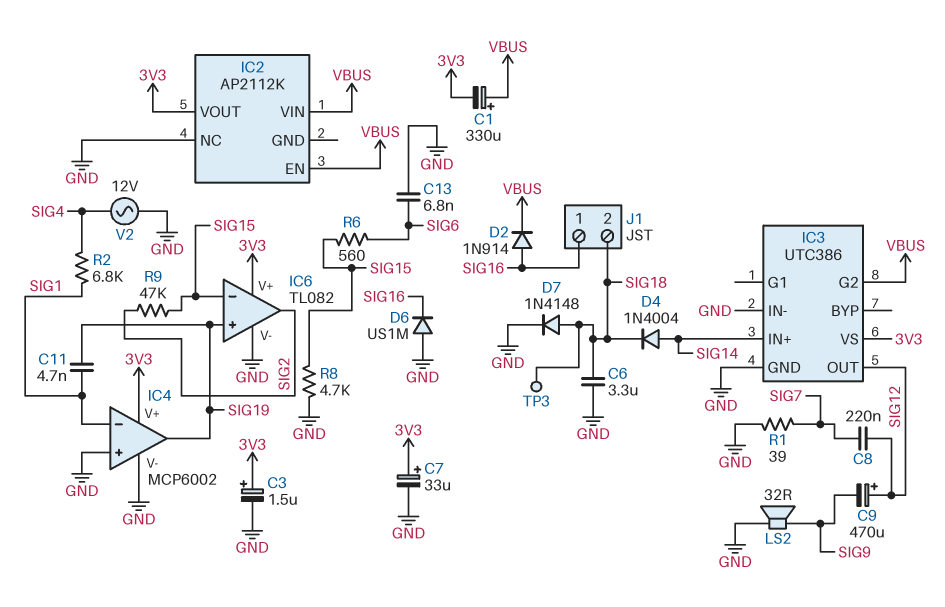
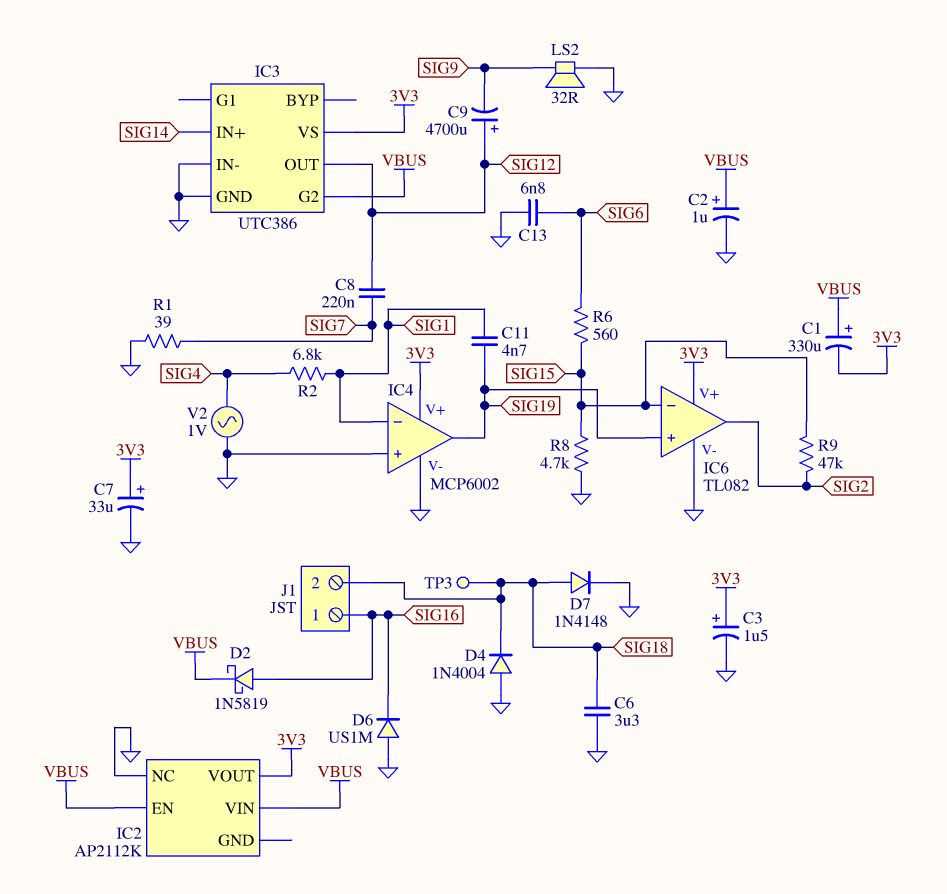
C2: none -> 1uF (plus VBUS, minus GND)
C9: 470uF (plus SIG12, minus SIG9) -> 4700uF (plus SIG12, minus SIG9)
D2: diode 1N914 (A SIG16, K VBUS) -> schottky 1N5819 (A SIG16, K VBUS)
D4: diode 1N4004 (A SIG14, K SIG18) -> diode 1N4004 (A GND, K SIG18)
V2: AC 12V (GND, SIG4) -> AC 1V (GND, SIG4)

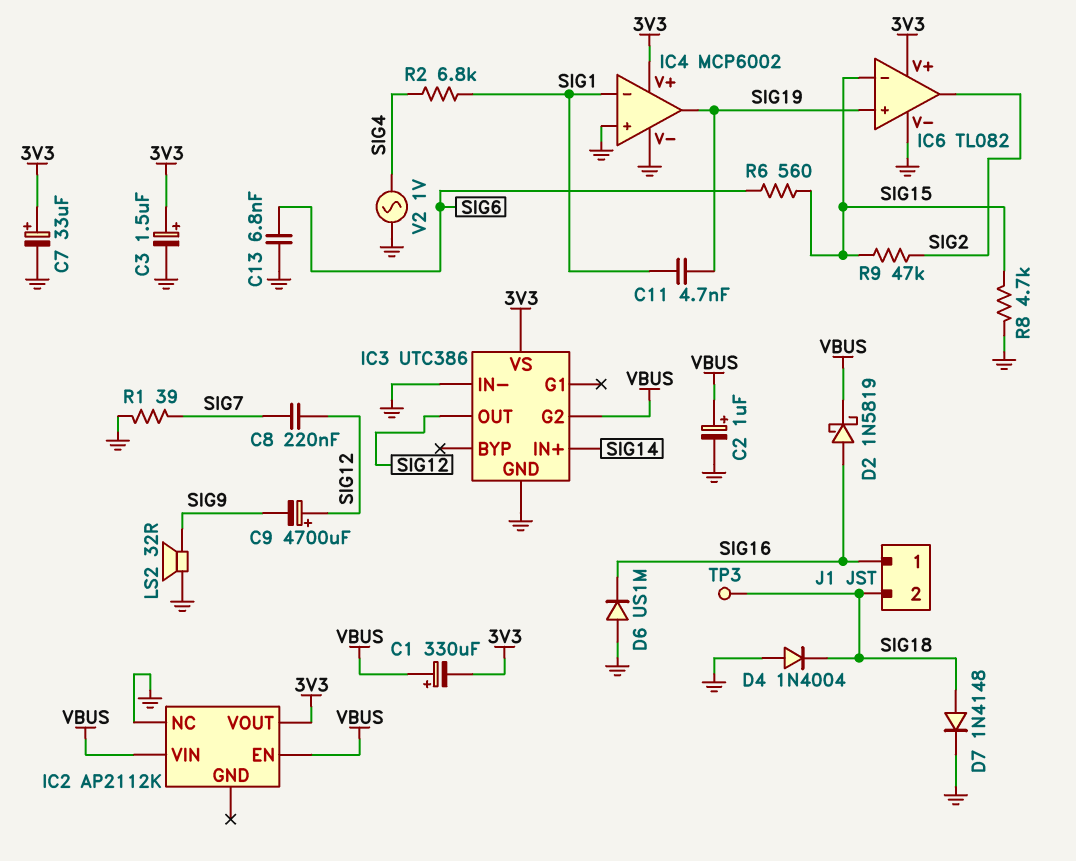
C6: 3.3uF (GND, SIG18) -> none

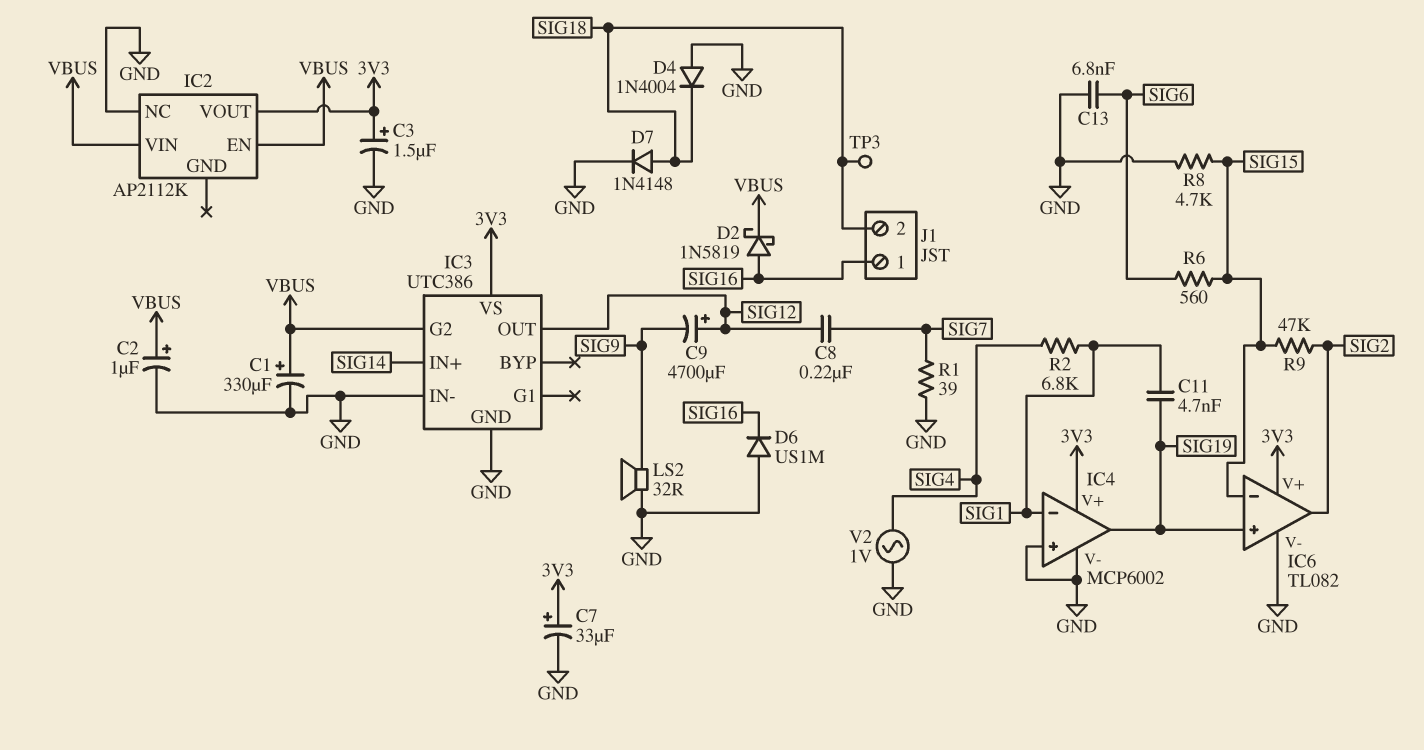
C1: 330uF (plus VBUS, minus 3V3) -> 330uF (plus VBUS, minus GND)

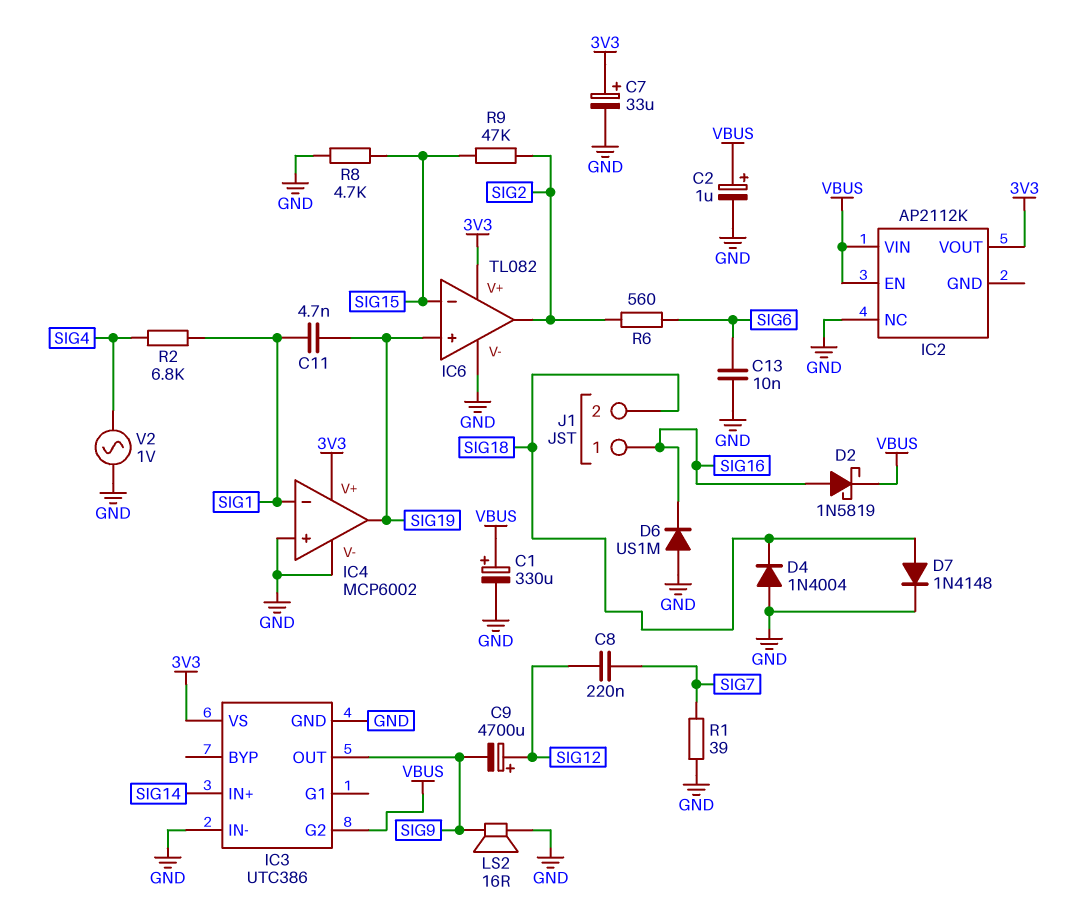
C3: 1.5uF (plus 3V3, minus GND) -> none
C13: 6.8nF (GND, SIG6) -> 10nF (GND, SIG6)
IC3 pin OUT: SIG12 -> SIG9
LS2: speaker 32R (GND, SIG9) -> speaker 16R (GND, SIG9)
R6: 560 (SIG6, SIG15) -> 560 (SIG2, SIG6)
TP3: test point (SIG18) -> none

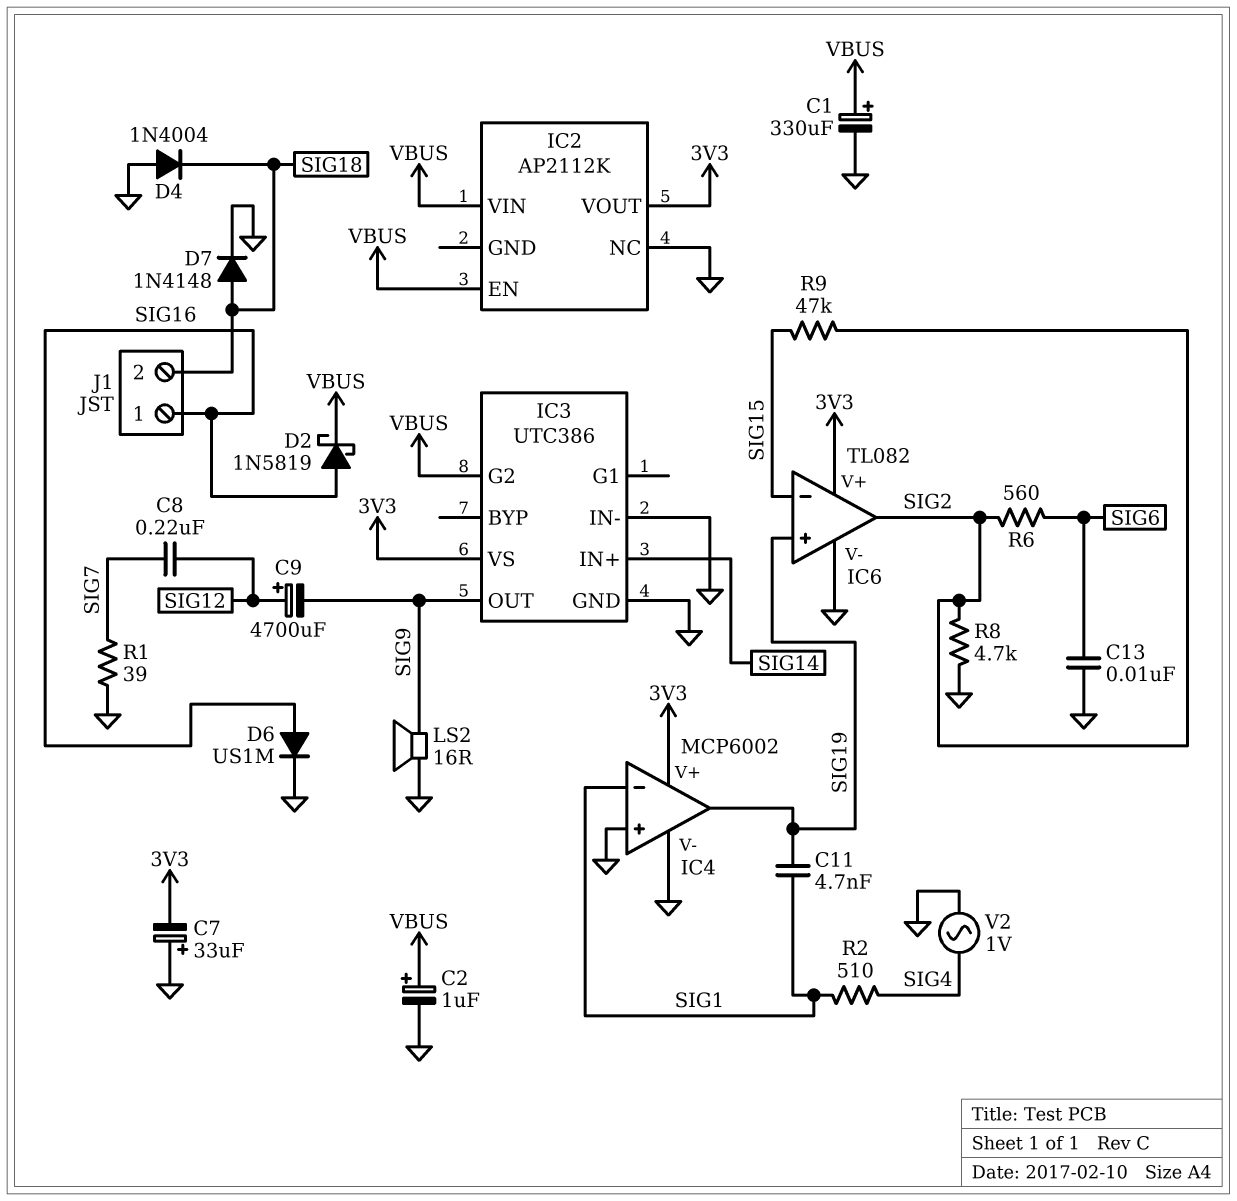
C7: 33uF (plus 3V3, minus GND) -> 33uF (plus GND, minus 3V3)
D6: diode US1M (A GND, K SIG16) -> diode US1M (A SIG16, K GND)
R2: 6.8k (SIG1, SIG4) -> 510 (SIG1, SIG4)
R8: 4.7k (GND, SIG15) -> 4.7k (GND, SIG2)

